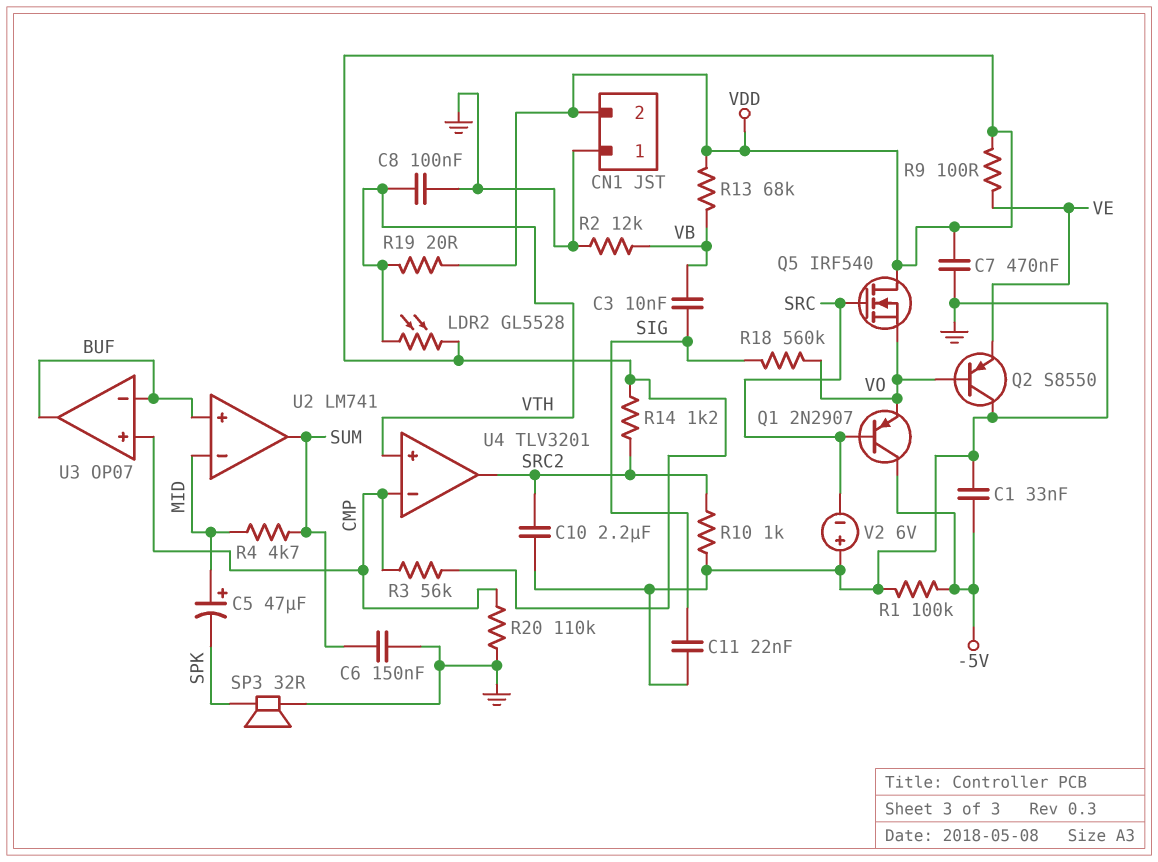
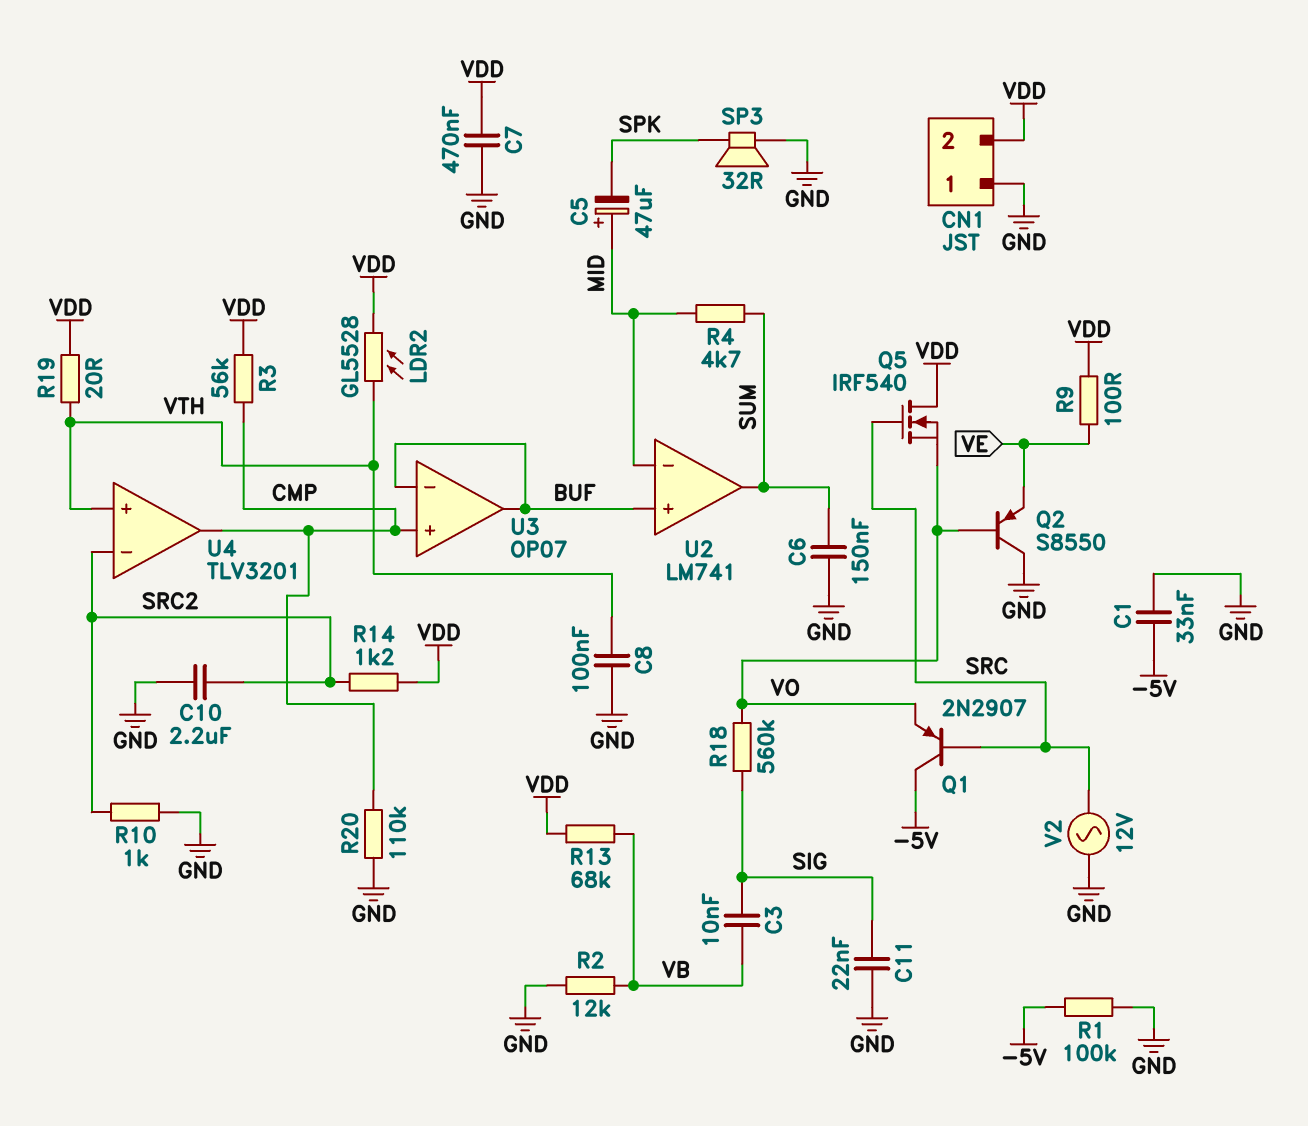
U4 pin in-: CMP -> SRC2
U4 pin out: SRC2 -> CMP
V2: 6V (plus GND, minus SRC) -> AC 12V (GND, SRC)

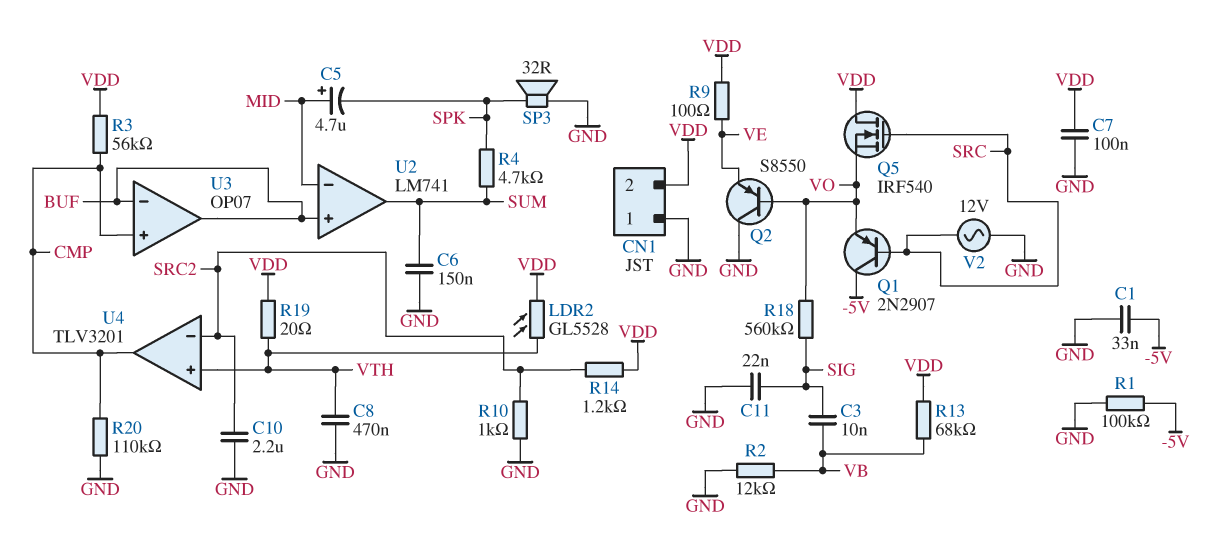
C5: 47uF (plus MID, minus SPK) -> 4.7uF (plus MID, minus SPK)
C7: 470nF (GND, VDD) -> 100nF (GND, VDD)
C8: 100nF (GND, VTH) -> 470nF (GND, VTH)
R4: 4.7k (MID, SUM) -> 4.7k (SPK, SUM)

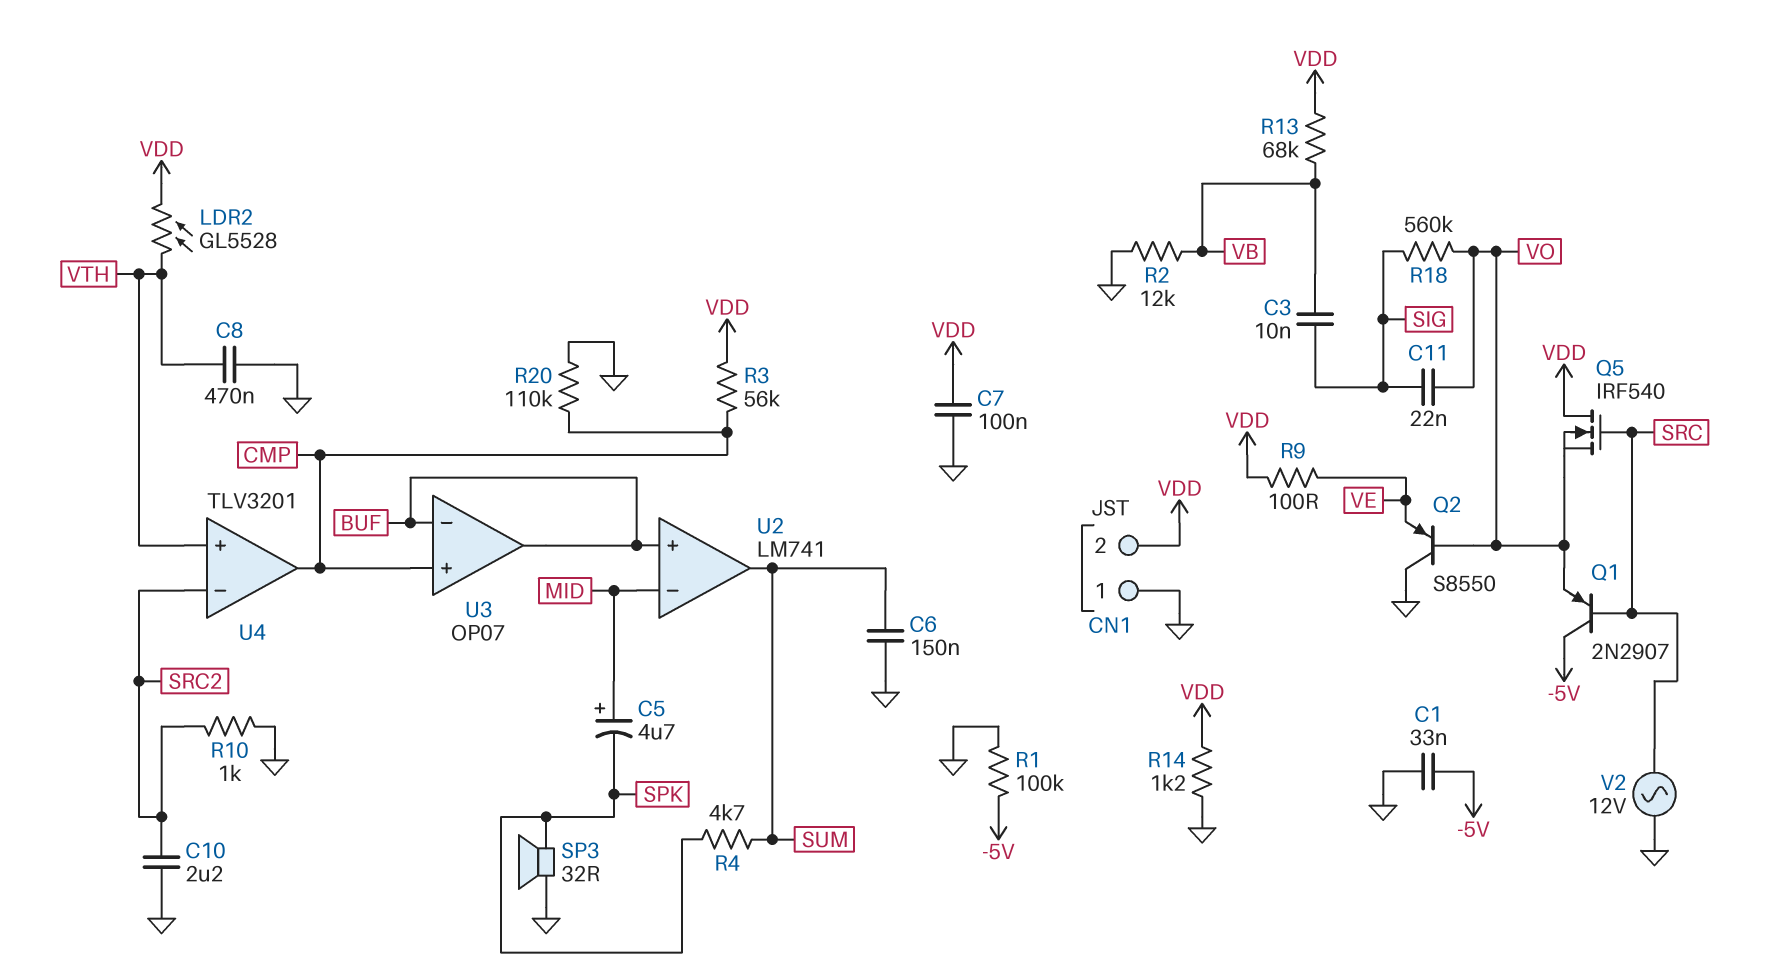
C11: 22nF (GND, SIG) -> 22nF (SIG, VO)
R14: 1.2k (SRC2, VDD) -> 1.2k (GND, VDD)
R19: 20 (VDD, VTH) -> none

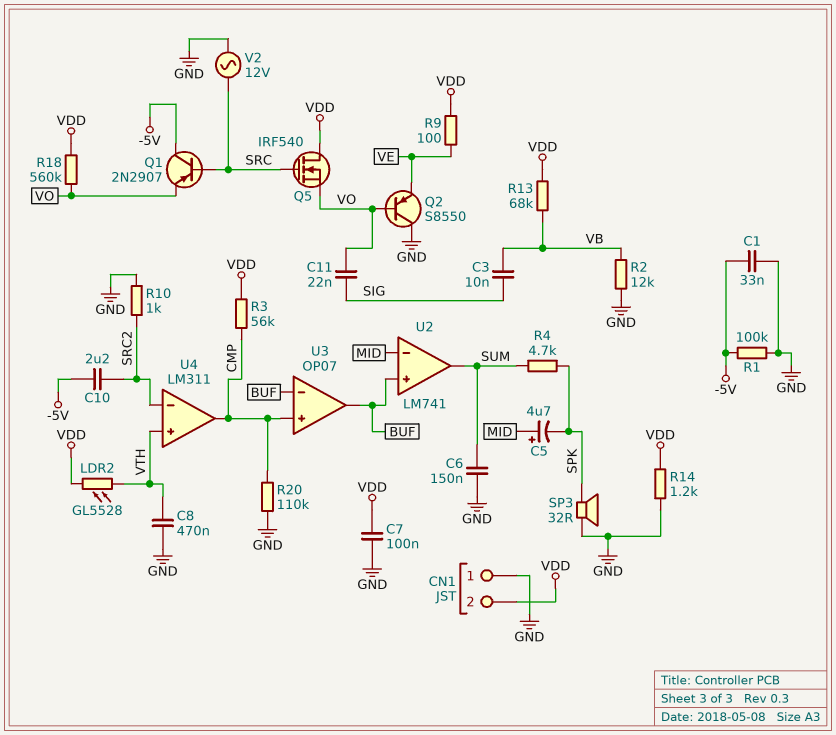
C10: 2.2uF (GND, SRC2) -> 2.2uF (-5V, SRC2)
R18: 560k (SIG, VO) -> 560k (VDD, VO)
U4: TLV3201 -> LM311

